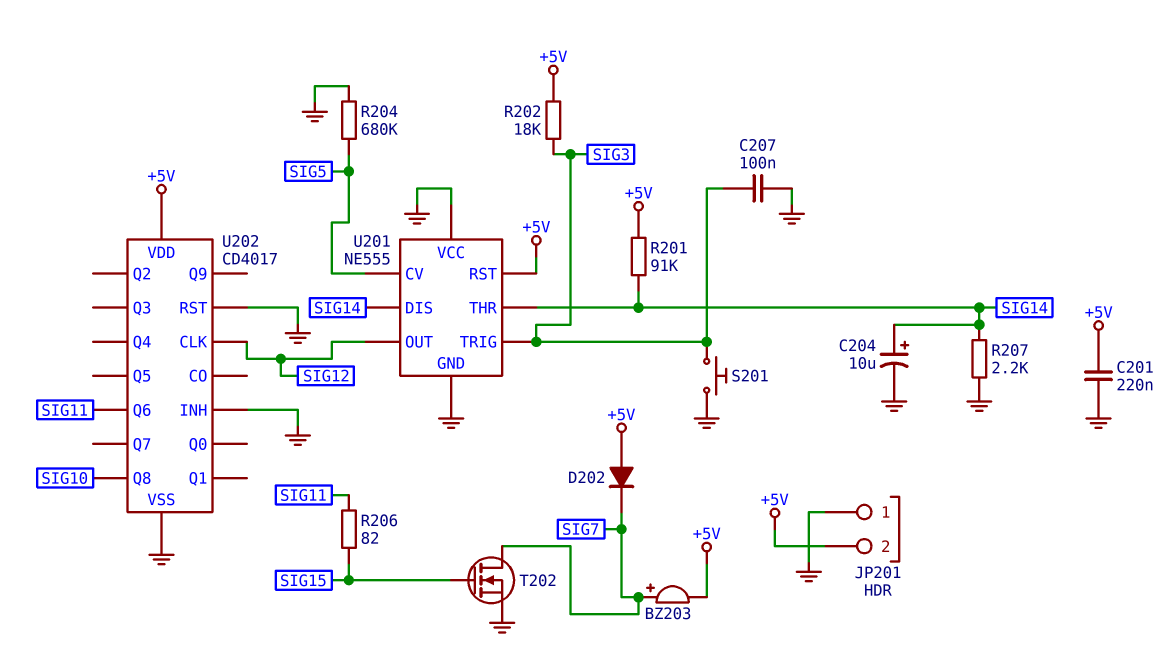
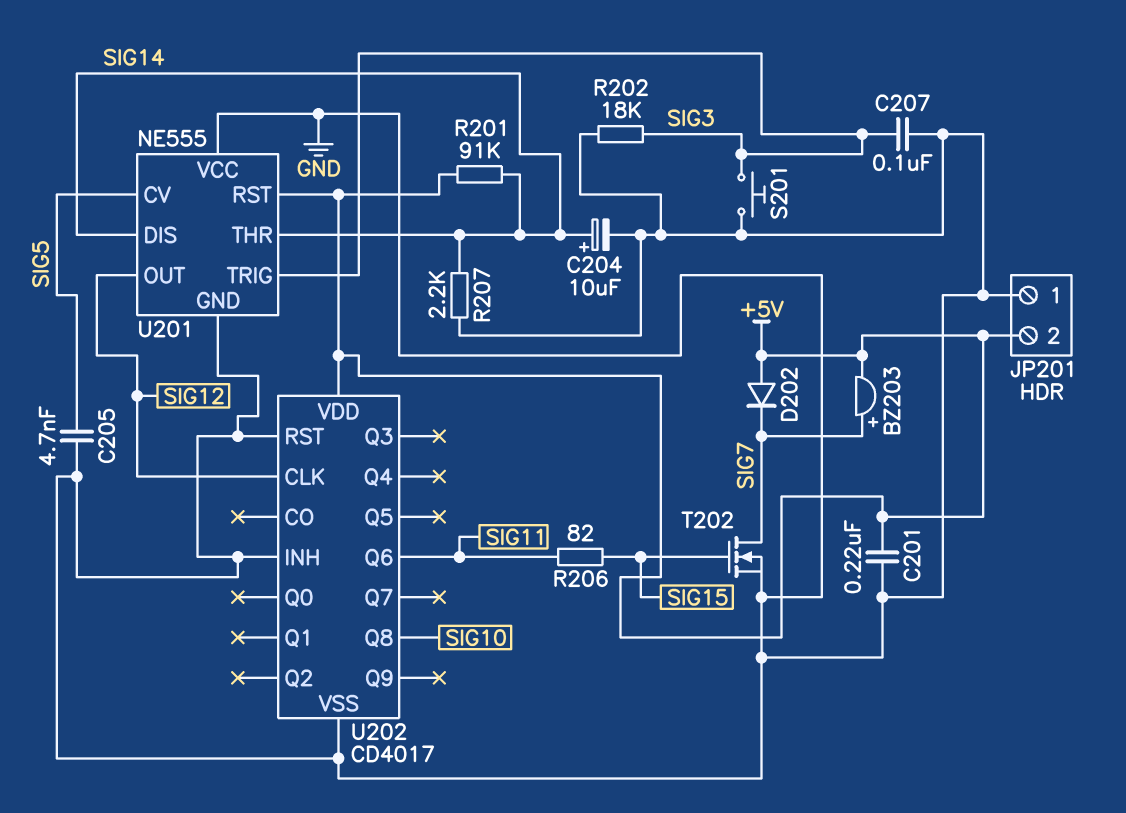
C205: none -> 4.7nF (GND, SIG5)
R202: 18k (+5V, SIG3) -> 18k (GND, SIG3)
R204: 680k (GND, SIG5) -> none

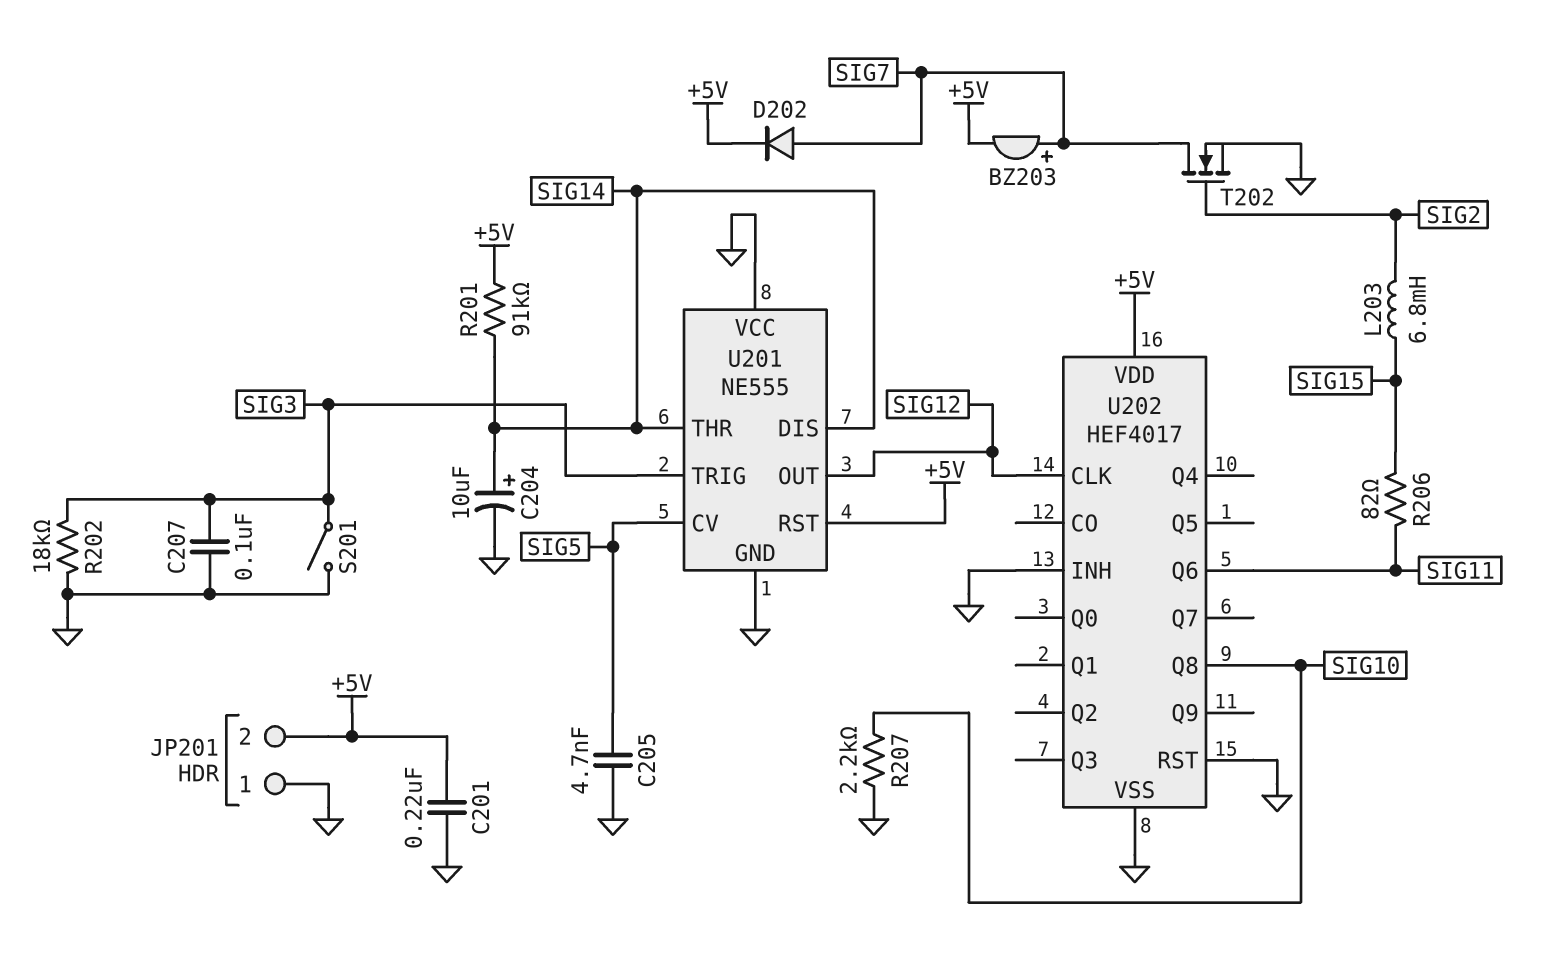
D202: diode (A +5V, K SIG7) -> diode (A SIG7, K +5V)
L203: none -> 6.8mH (SIG2, SIG15)
R207: 2.2k (GND, SIG14) -> 2.2k (GND, SIG10)
S201: button (GND, SIG3) -> switch (GND, SIG3)
T202: NMOS (G SIG15, D SIG7, S GND) -> NMOS (G SIG2, D SIG7, S GND)
U202: CD4017 -> HEF4017

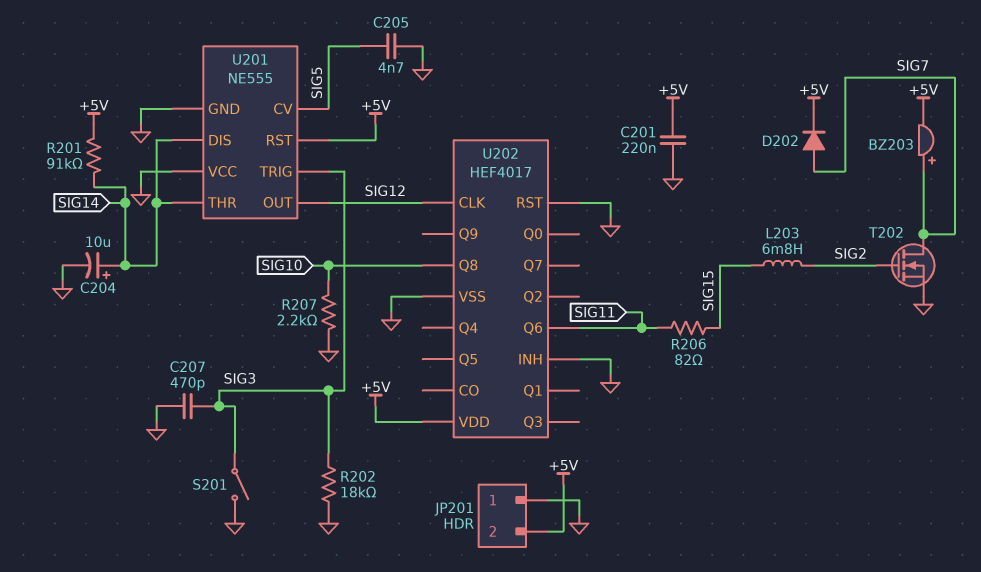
C207: 100nF (GND, SIG3) -> 470pF (GND, SIG3)

